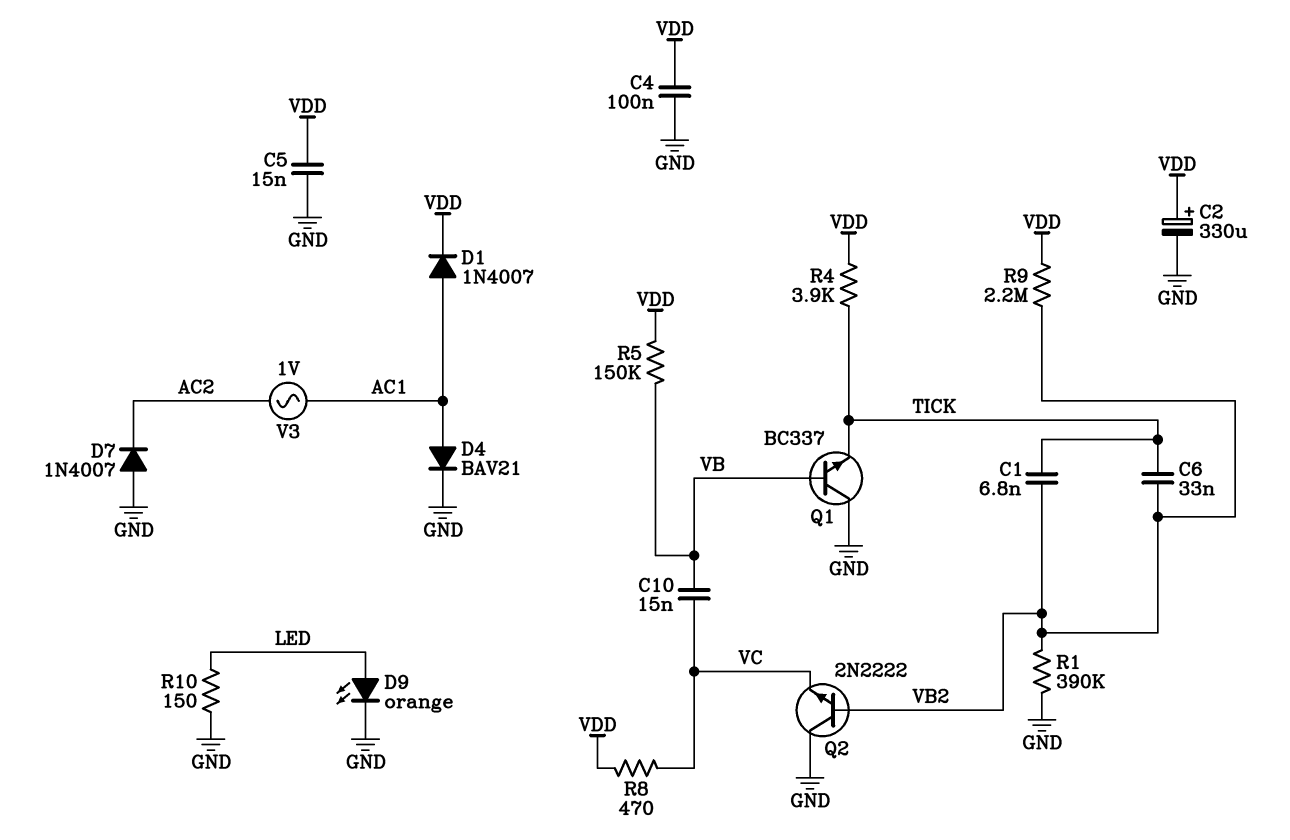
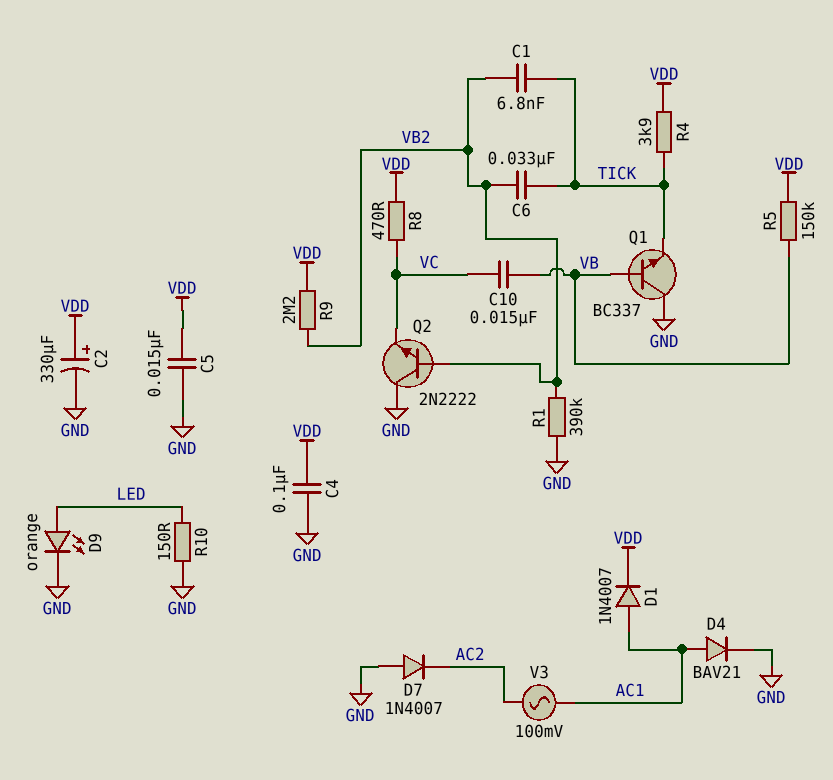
V3: AC 1V (AC1, AC2) -> AC 100mV (AC1, AC2)

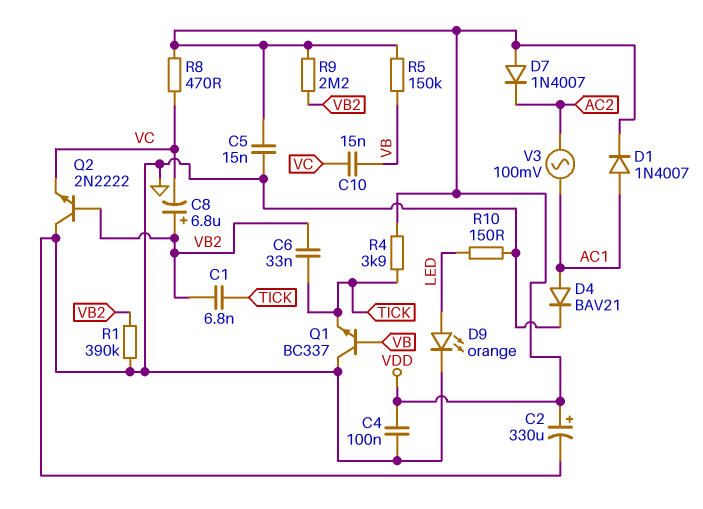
C8: none -> 6.8uF (plus VB2, minus VC)
D7: diode 1N4007 (A GND, K AC2) -> diode 1N4007 (A VDD, K AC2)

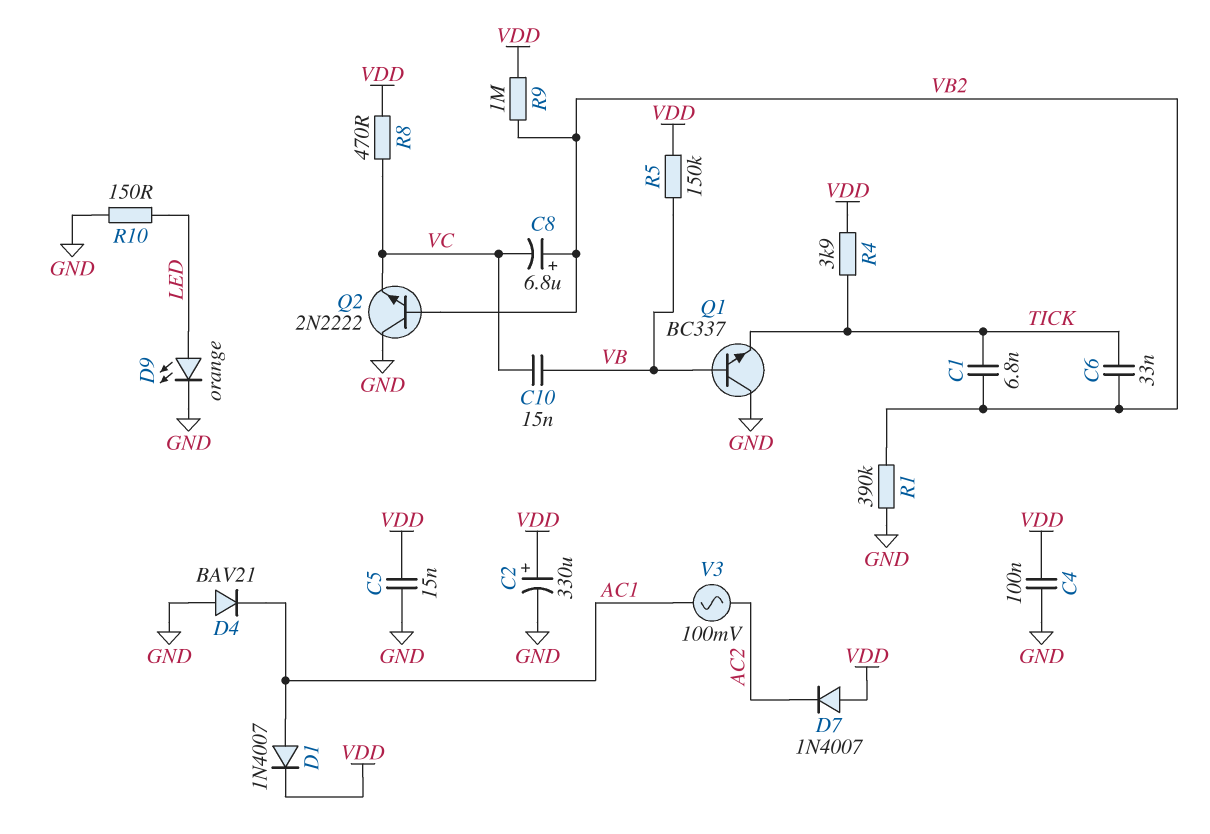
D4: diode BAV21 (A AC1, K GND) -> diode BAV21 (A GND, K AC1)
R9: 2.2M (VB2, VDD) -> 1M (VB2, VDD)

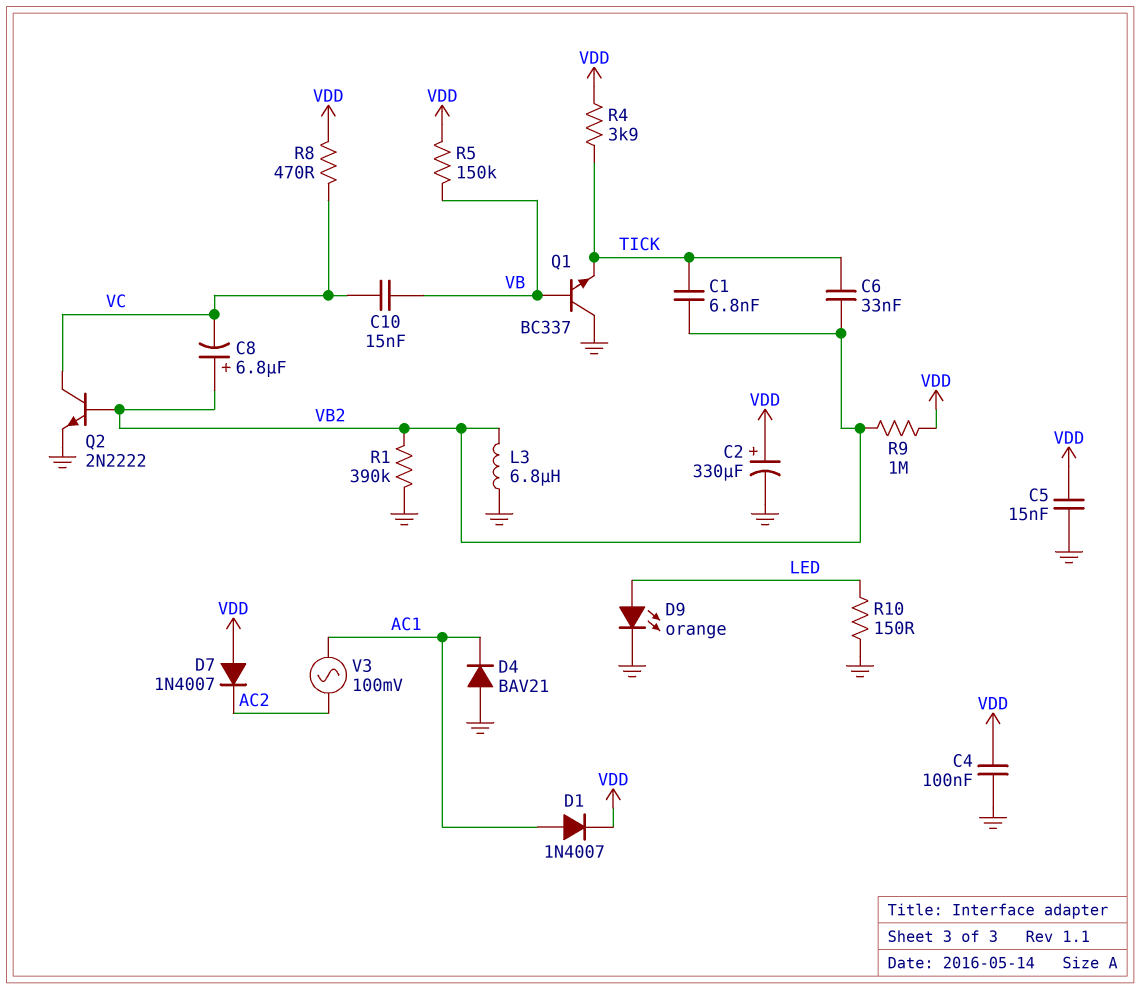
L3: none -> 6.8uH (GND, VB2)
Q2: NPN 2N2222 (B VB2, C GND, E VC) -> NPN 2N2222 (B VB2, C VC, E GND)

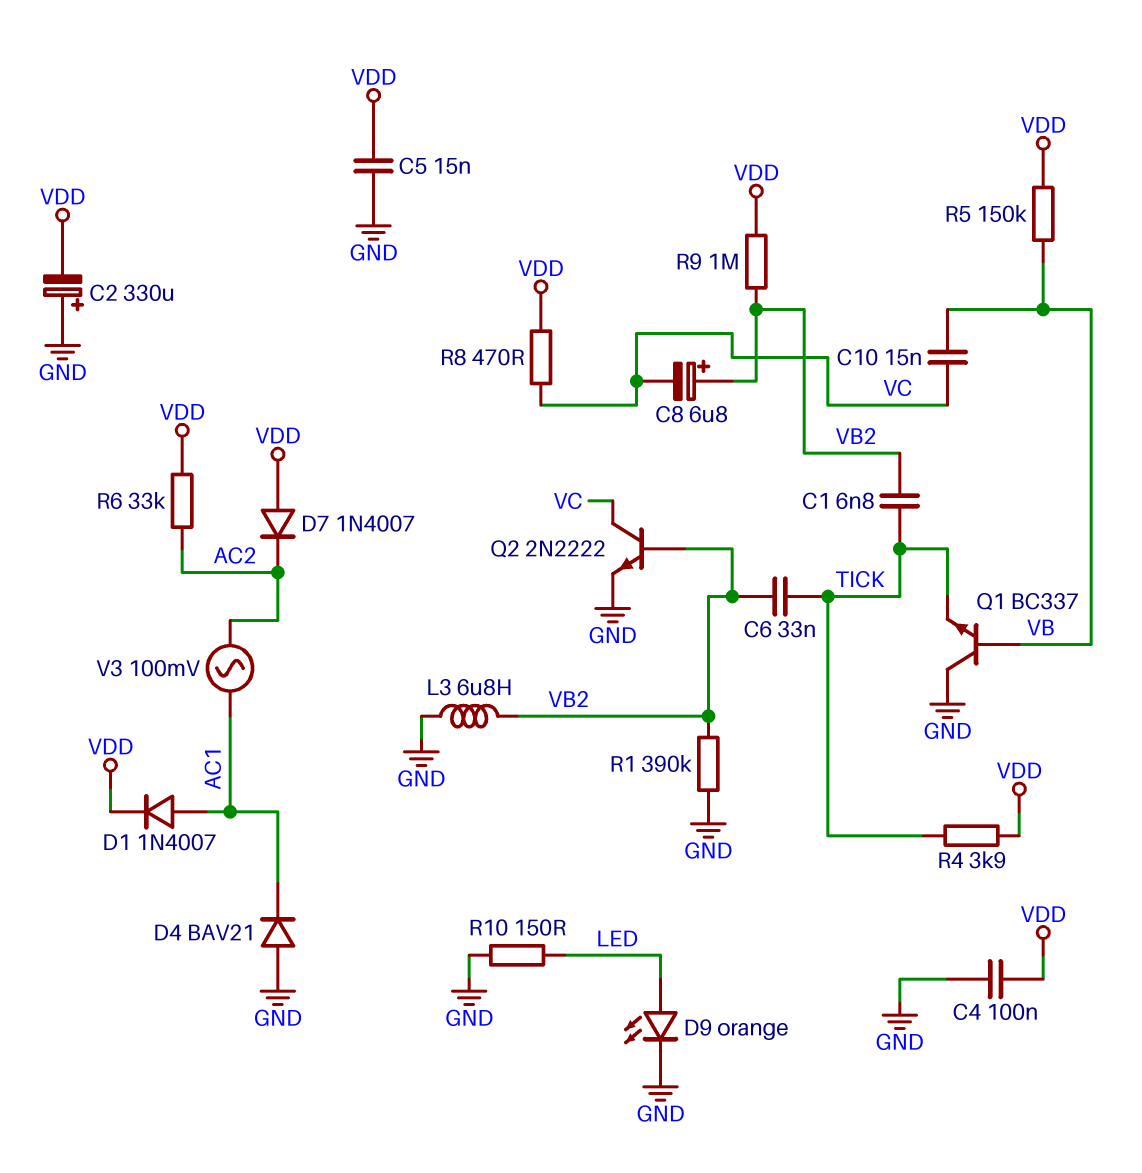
C2: 330uF (plus VDD, minus GND) -> 330uF (plus GND, minus VDD)
R6: none -> 33k (AC2, VDD)

